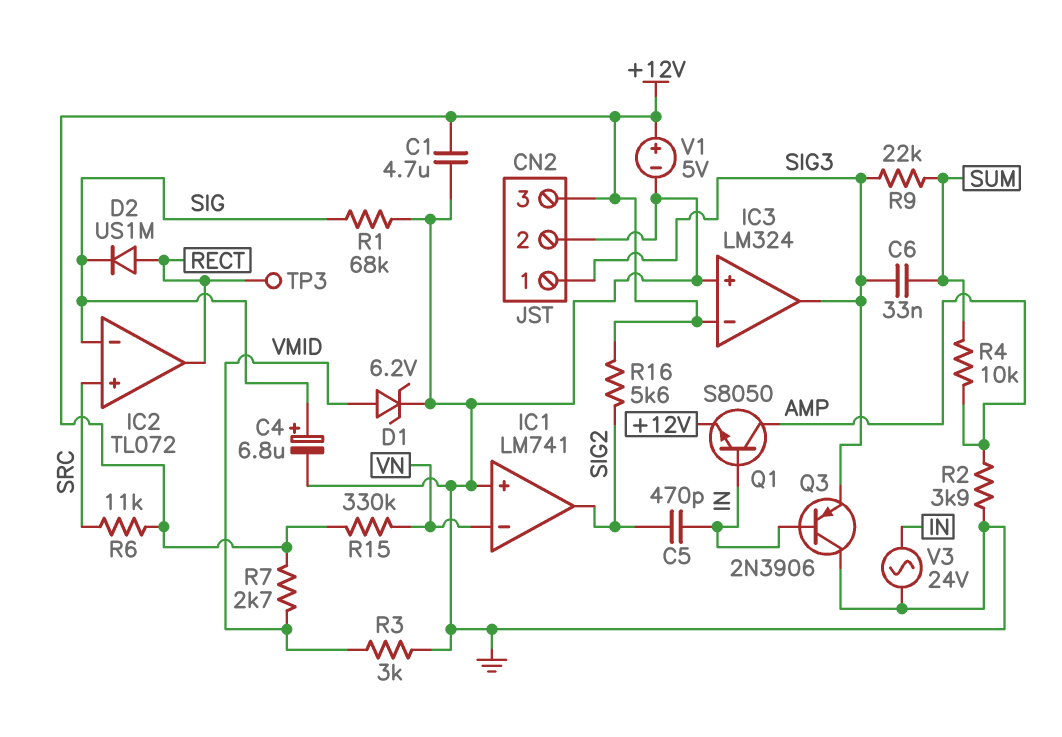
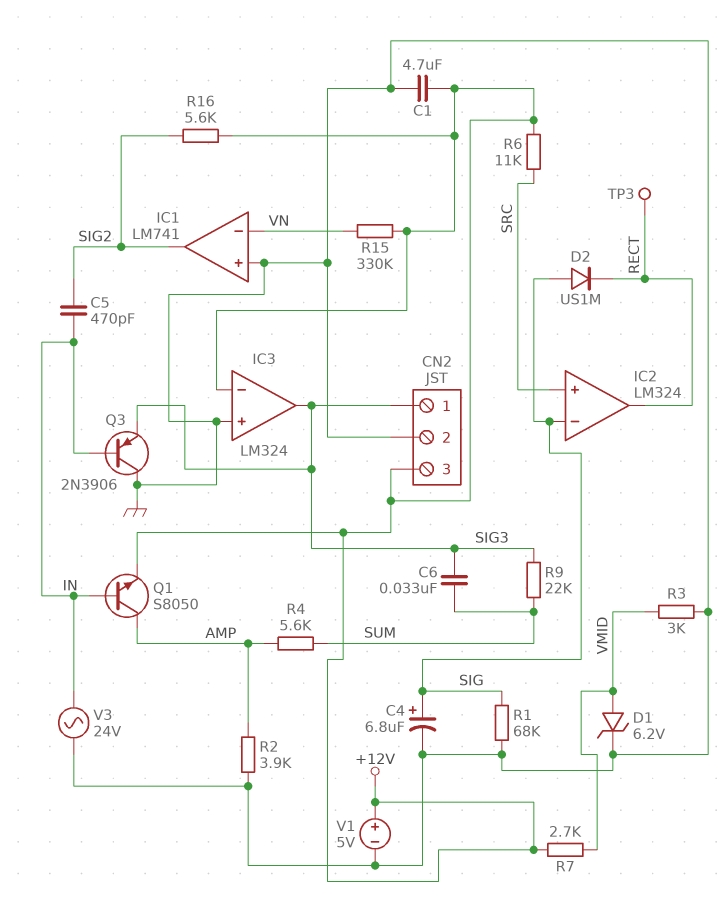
D2: diode US1M (A RECT, K SIG) -> diode US1M (A SIG, K RECT)
IC2: TL072 -> LM324
R4: 10k (AMP, SUM) -> 5.6k (AMP, SUM)

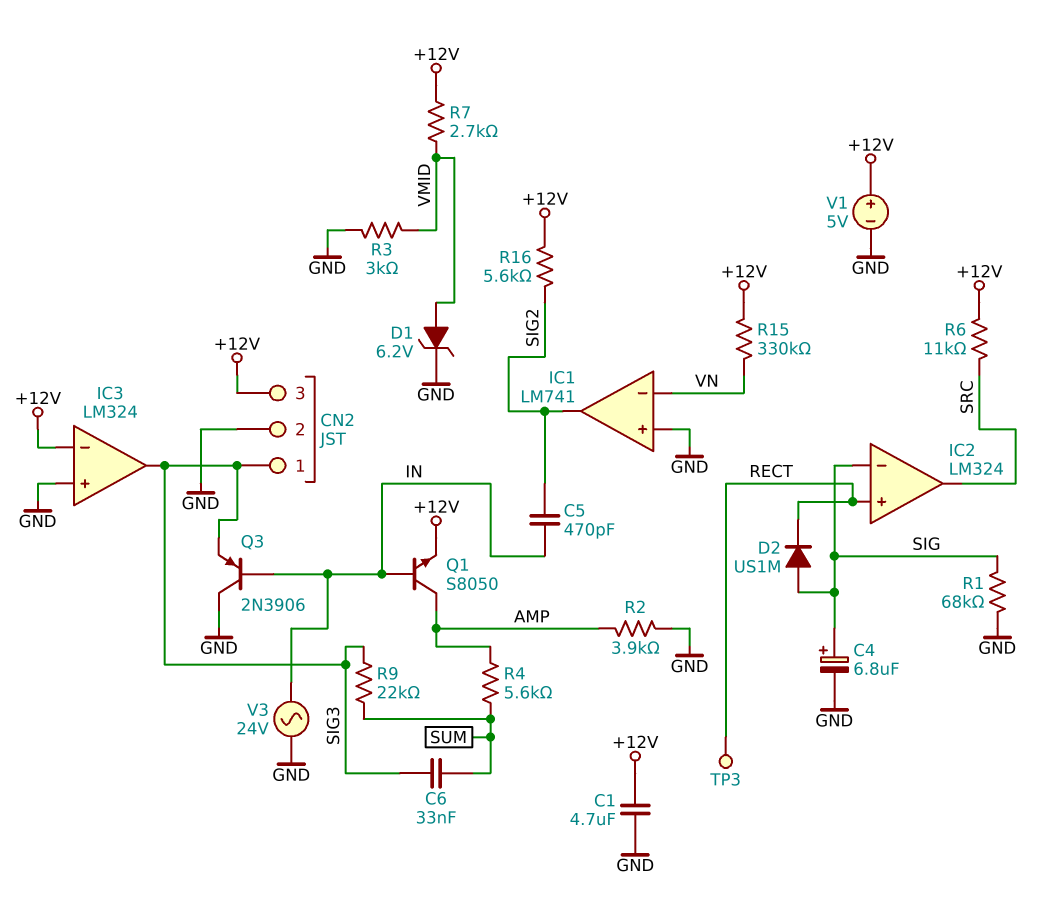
IC2 pin in+: SRC -> RECT
IC2 pin out: RECT -> SRC

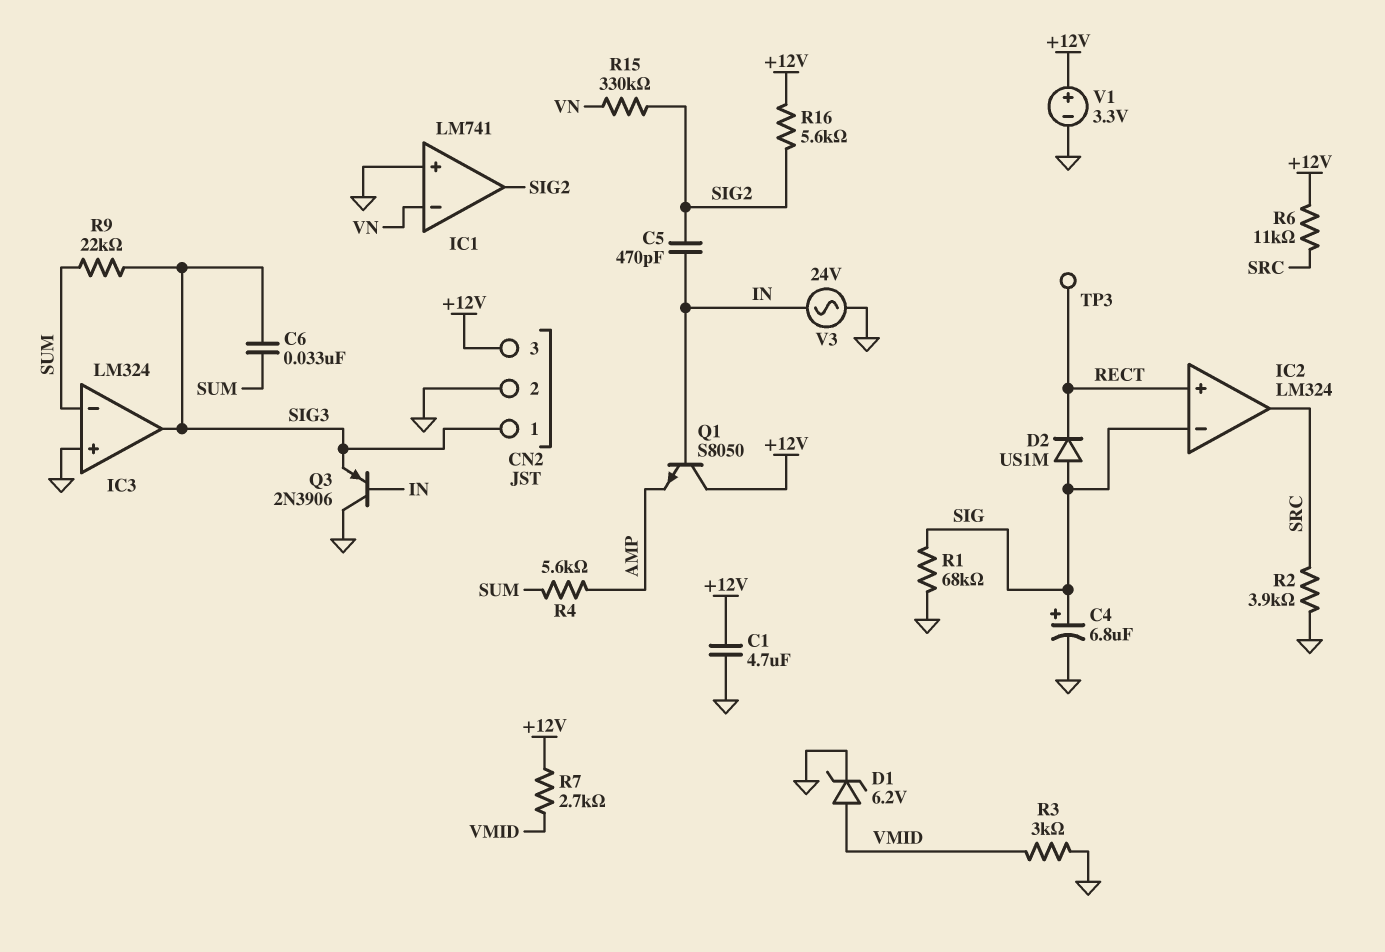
IC3 pin in-: +12V -> SUM
Q1: NPN S8050 (B IN, C AMP, E +12V) -> NPN S8050 (B IN, C +12V, E AMP)
R2: 3.9k (AMP, GND) -> 3.9k (GND, SRC)
R15: 330k (+12V, VN) -> 330k (SIG2, VN)
V1: 5V (plus +12V, minus GND) -> 3.3V (plus +12V, minus GND)

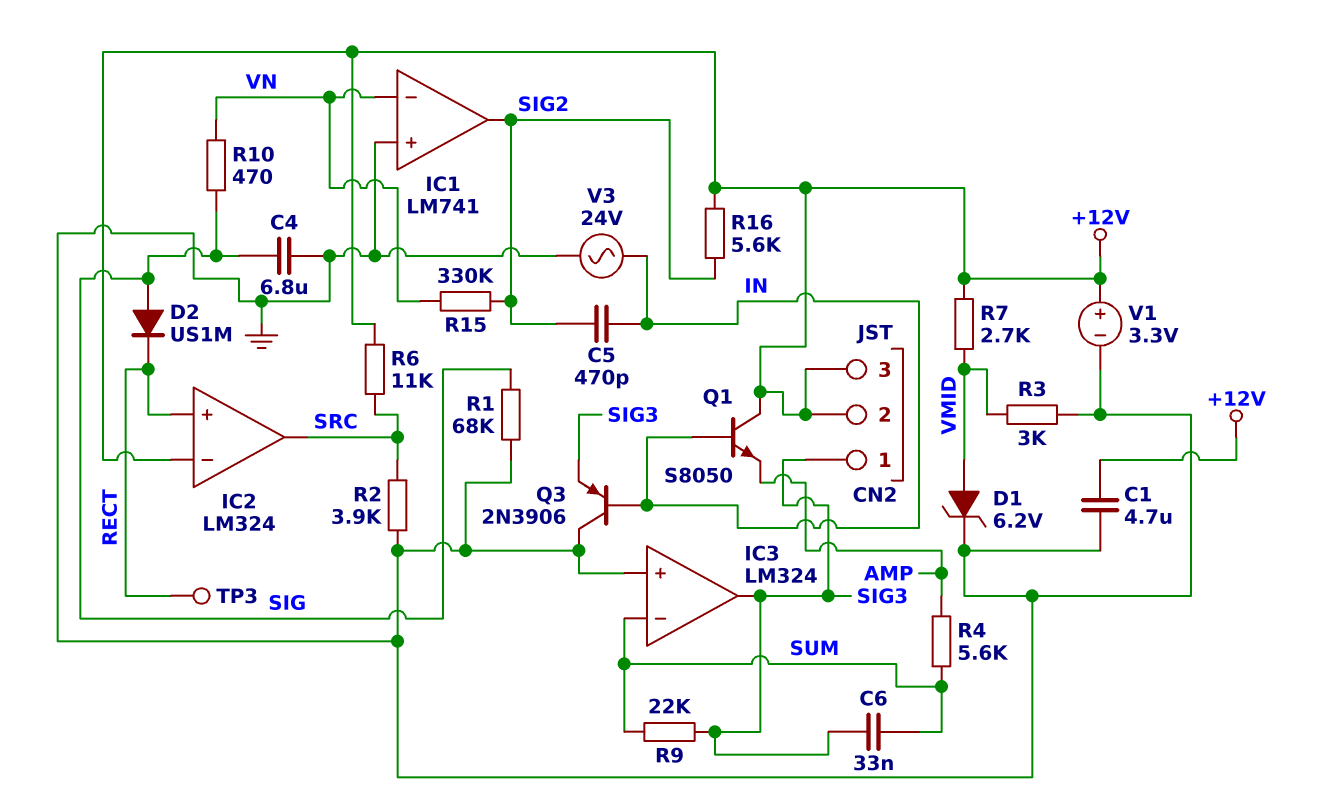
C4: 6.8uF (plus SIG, minus GND) -> 6.8uF (GND, SIG)
CN2 pin 2: GND -> +12V
IC2 pin in-: SIG -> +12V
R10: none -> 470 (SIG, VN)

